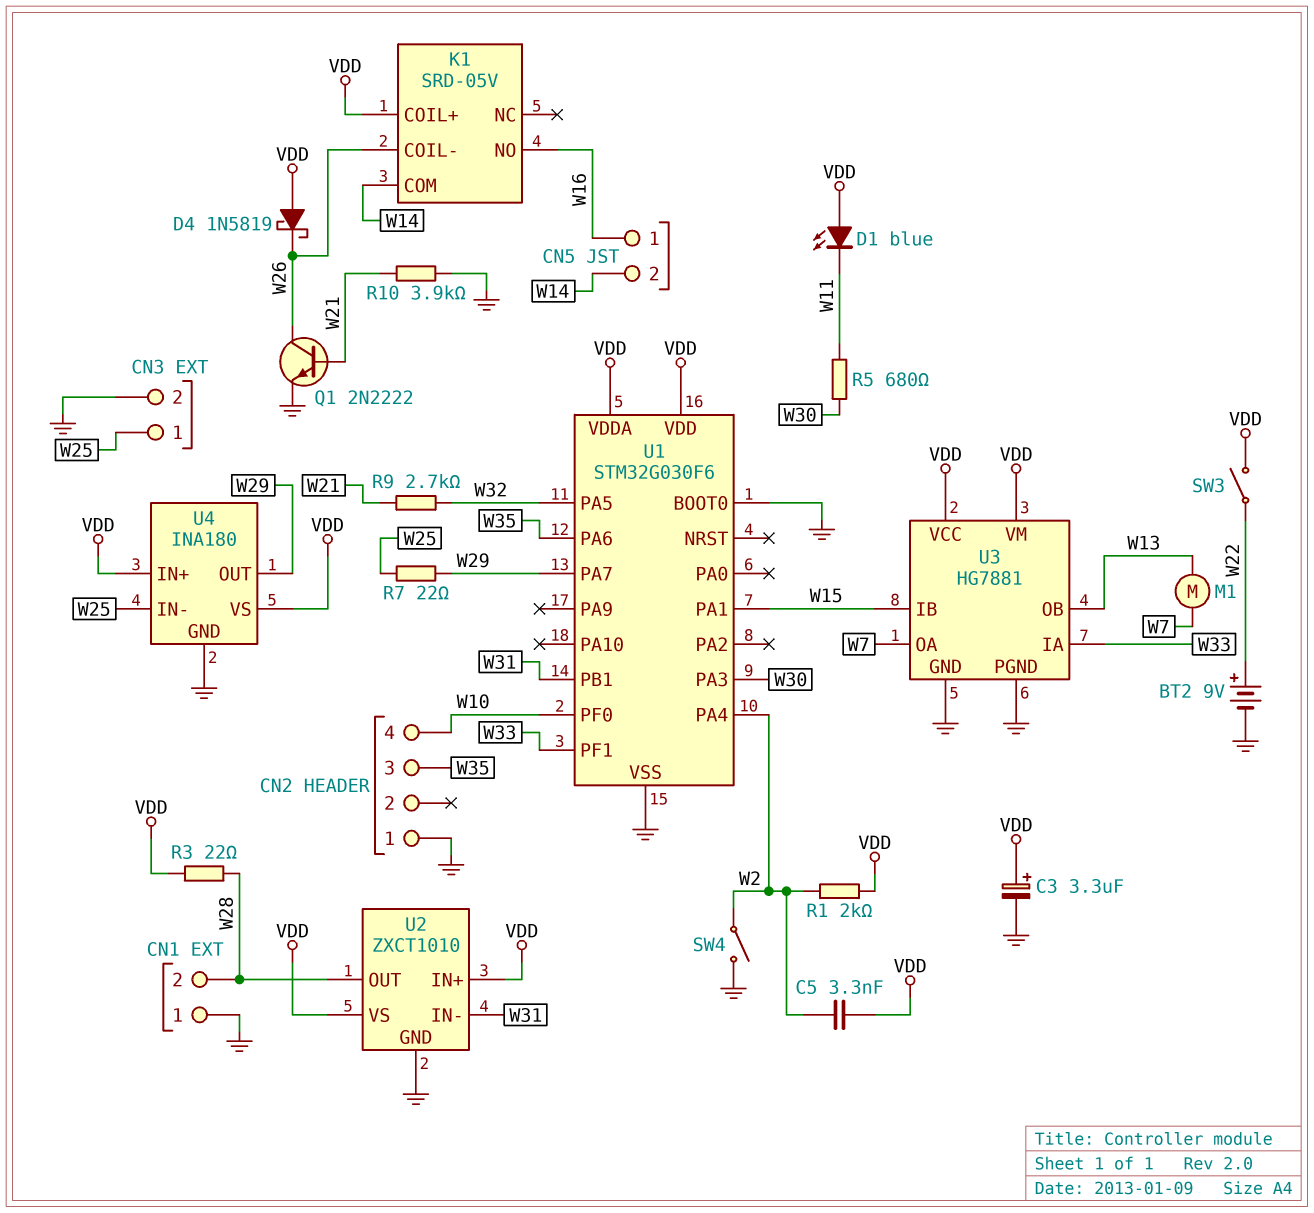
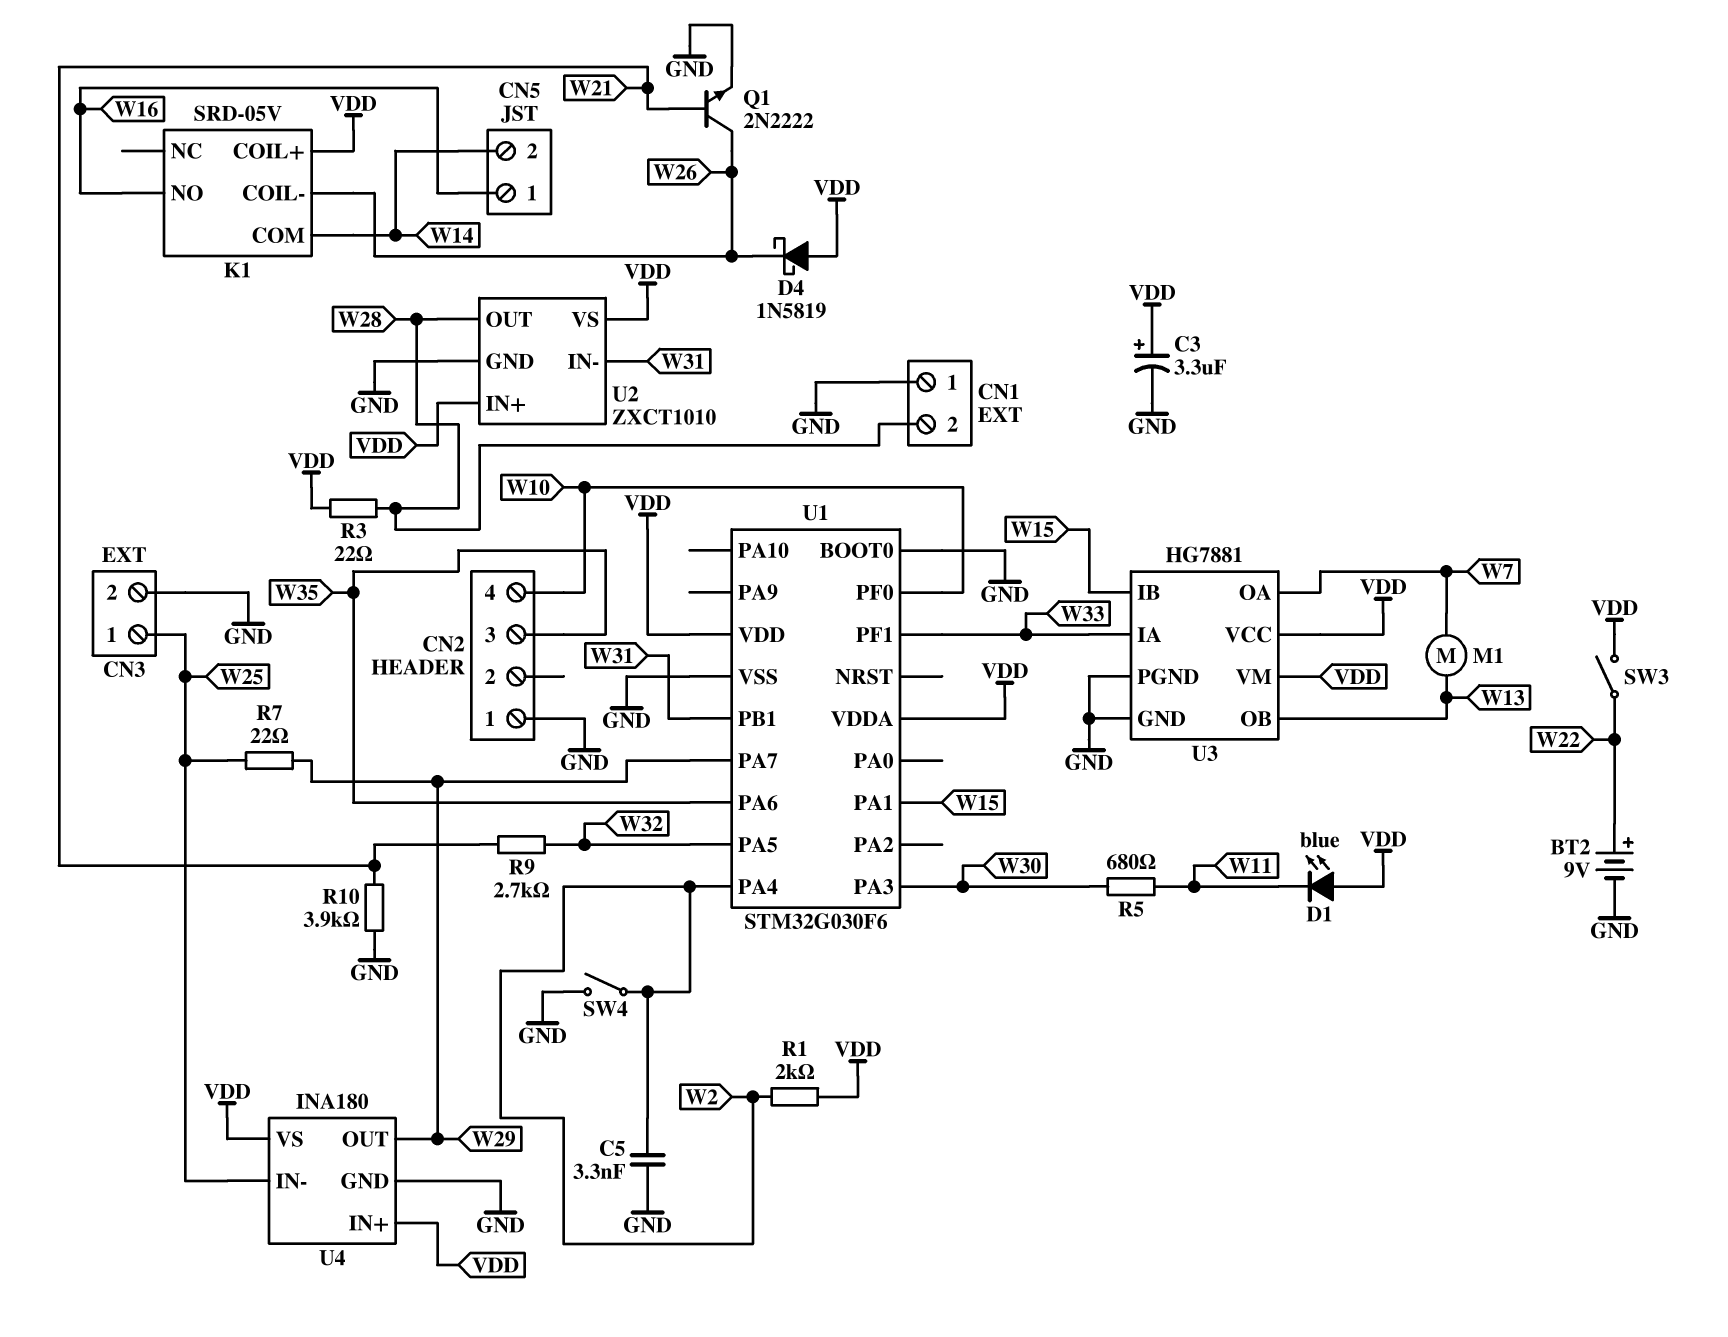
C5: 3.3nF (VDD, W2) -> 3.3nF (GND, W2)

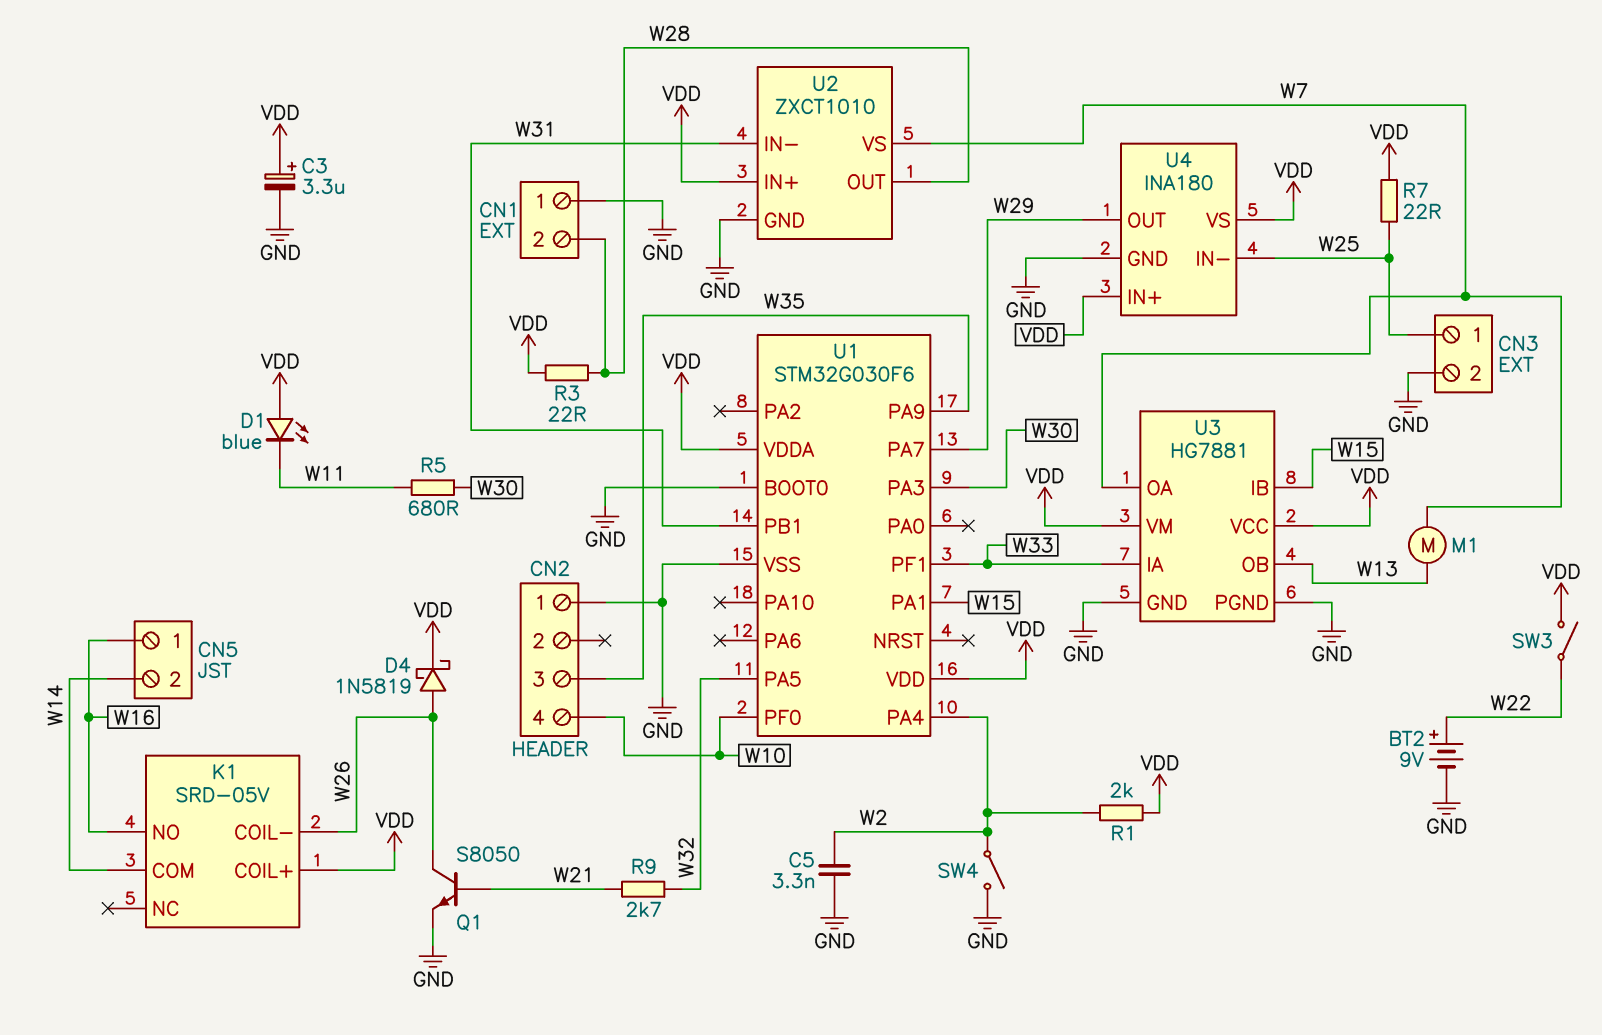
D4: schottky 1N5819 (A VDD, K W26) -> schottky 1N5819 (A W26, K VDD)
Q1: NPN 2N2222 (B W21, C W26, E GND) -> NPN S8050 (B W21, C W26, E GND)
R7: 22 (W25, W29) -> 22 (VDD, W25)
R10: 3.9k (GND, W21) -> none
U1 pin PA6: W35 -> none
U1 pin PA9: none -> W35
U2 pin VS: VDD -> W7

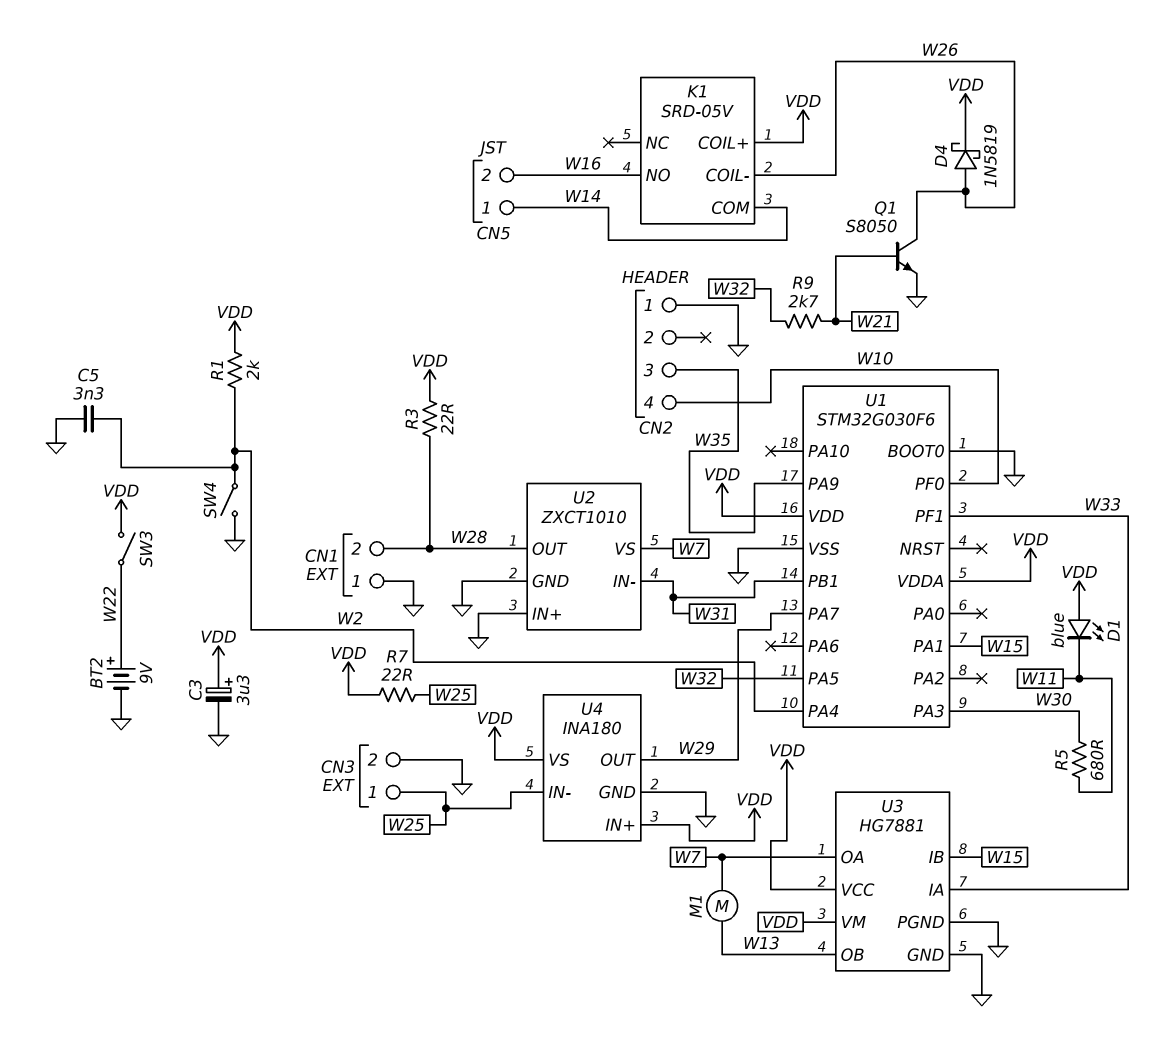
CN5 pin 1: W16 -> W14
CN5 pin 2: W14 -> W16
U2 pin IN+: VDD -> GND

